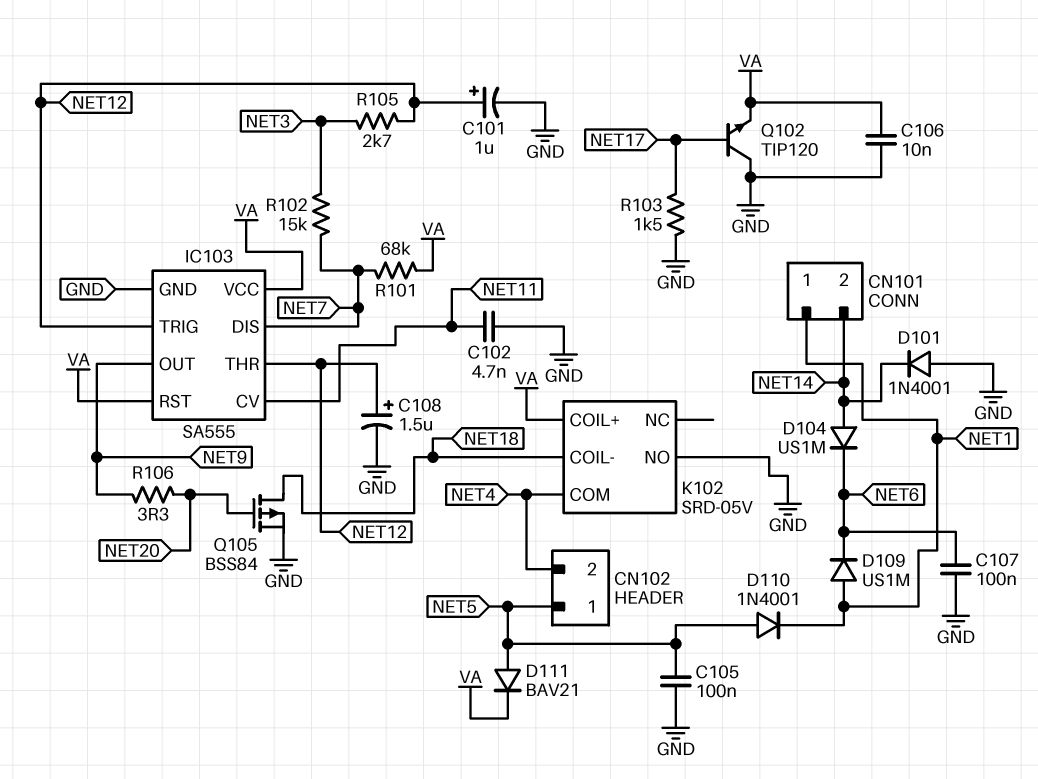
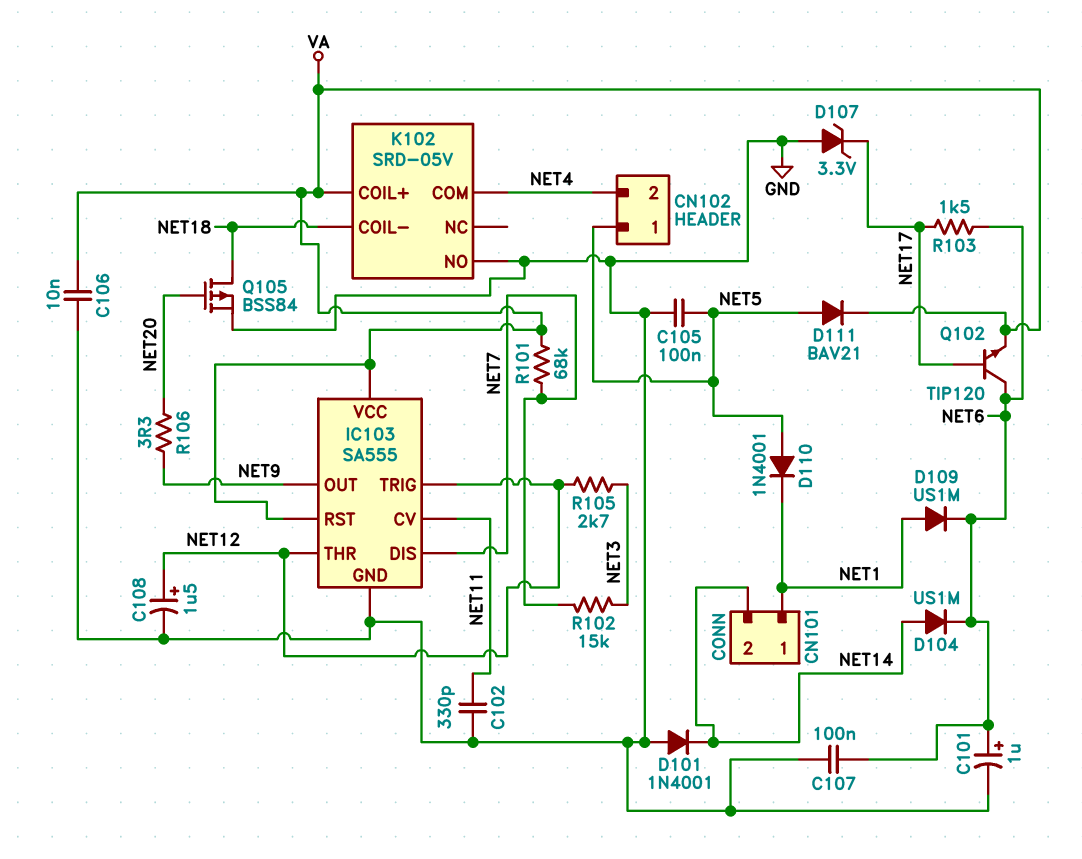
C101: 1uF (plus NET12, minus GND) -> 1uF (plus NET6, minus GND)
C102: 4.7nF (GND, NET11) -> 330pF (GND, NET11)
D107: none -> zener 3.3V (A GND, K NET17)
Q102: NPN TIP120 (B NET17, C GND, E VA) -> NPN TIP120 (B NET17, C NET6, E VA)
R103: 1.5k (GND, NET17) -> 1.5k (NET6, NET17)

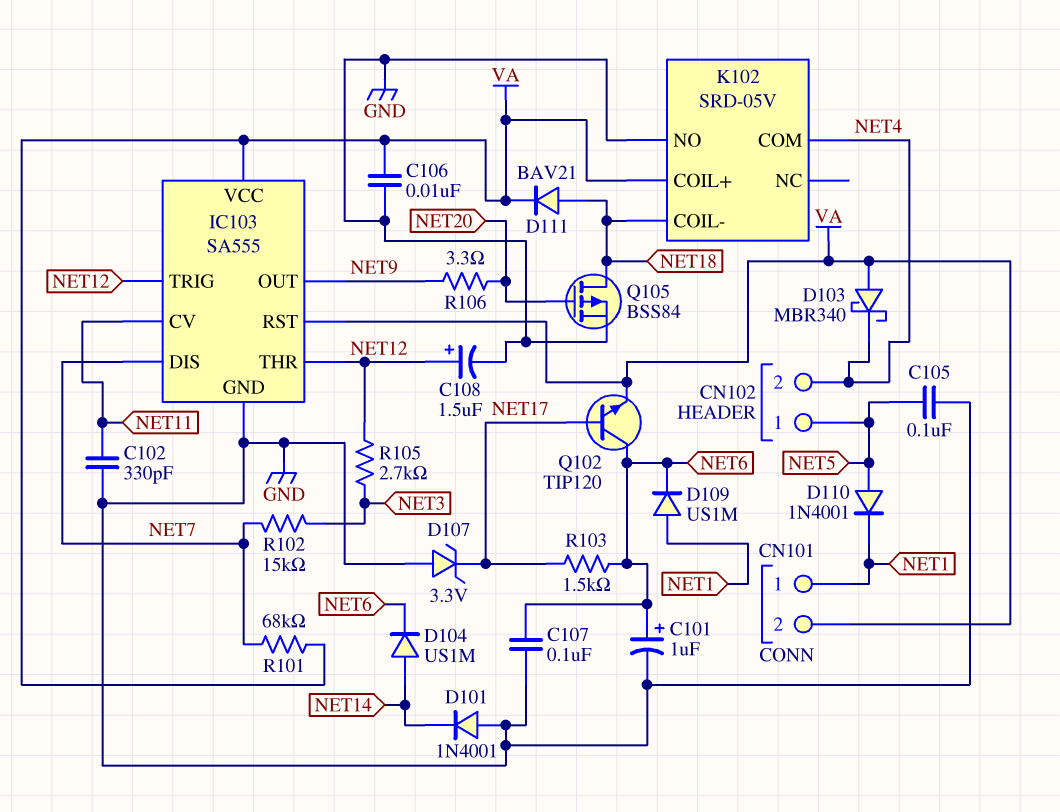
CN101 pin 2: NET14 -> VA
D103: none -> schottky MBR340 (A VA, K NET4)
D111: diode BAV21 (A NET5, K VA) -> diode BAV21 (A NET18, K VA)

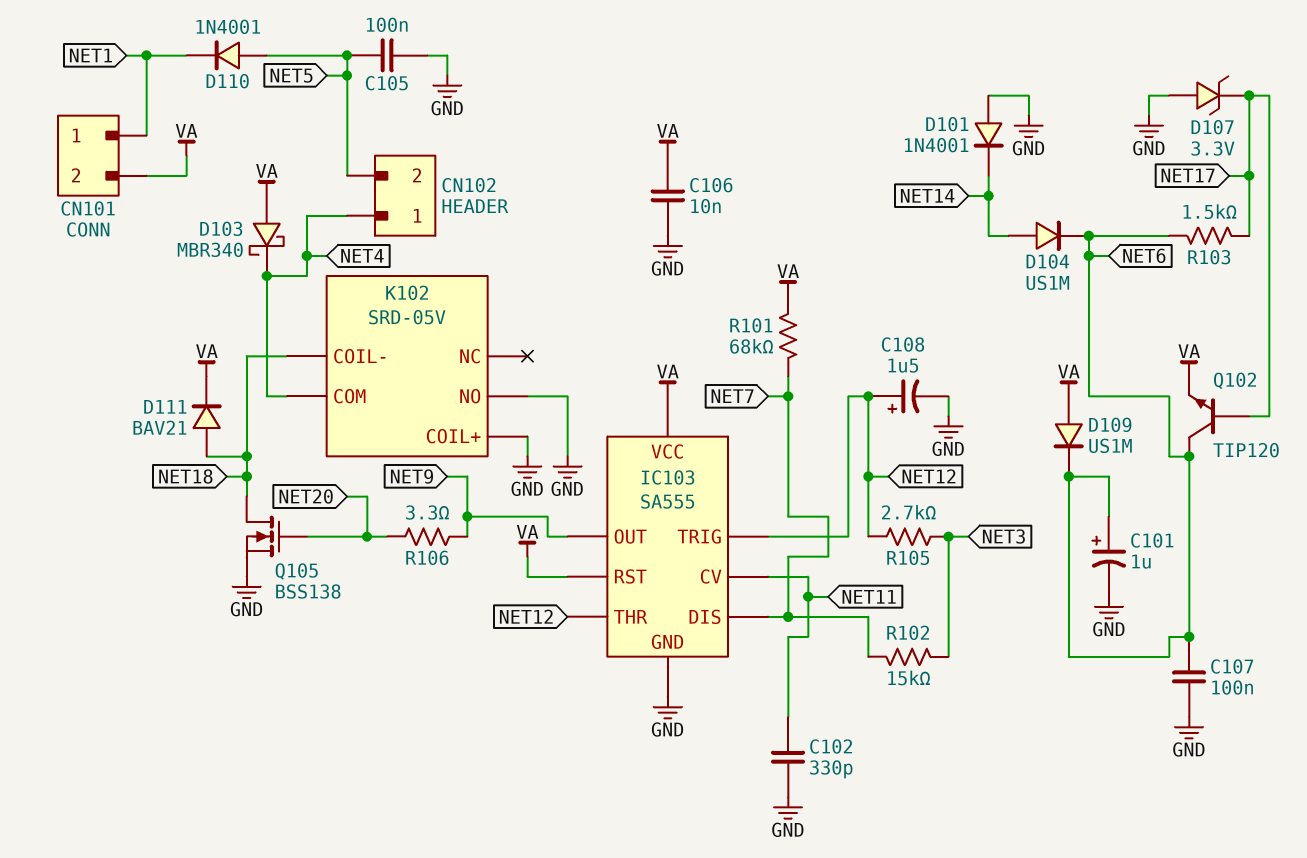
CN102 pin 1: NET5 -> NET4
CN102 pin 2: NET4 -> NET5
D109: diode US1M (A NET1, K NET6) -> diode US1M (A VA, K NET6)
K102 pin COIL+: VA -> GND
Q105: PMOS BSS84 (G NET20, D NET18, S GND) -> NMOS BSS138 (G NET20, D NET18, S GND)

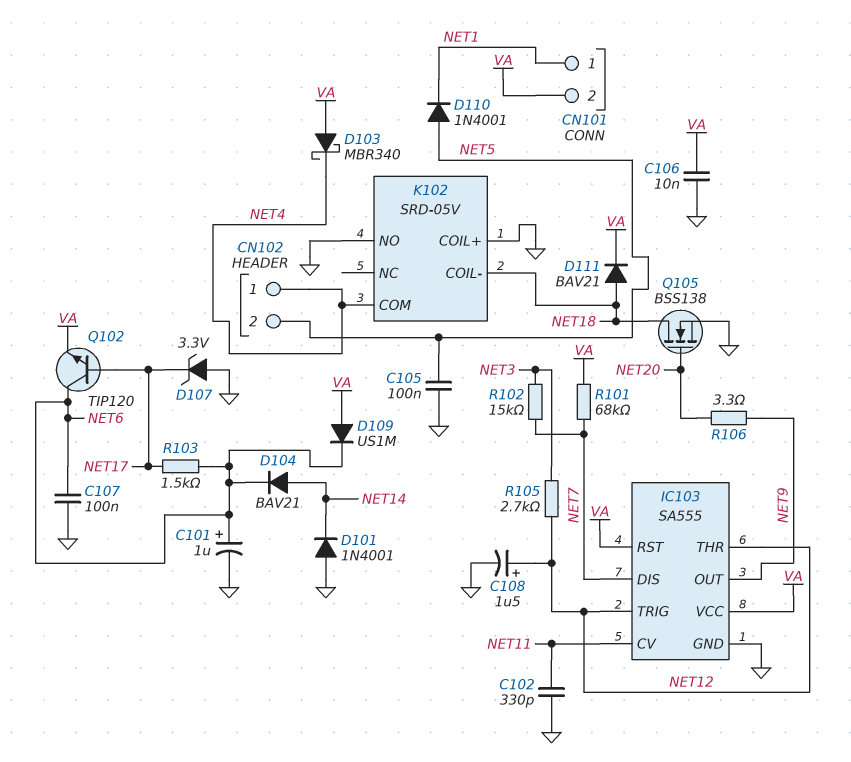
D104: diode US1M (A NET14, K NET6) -> diode BAV21 (A NET14, K NET6)

